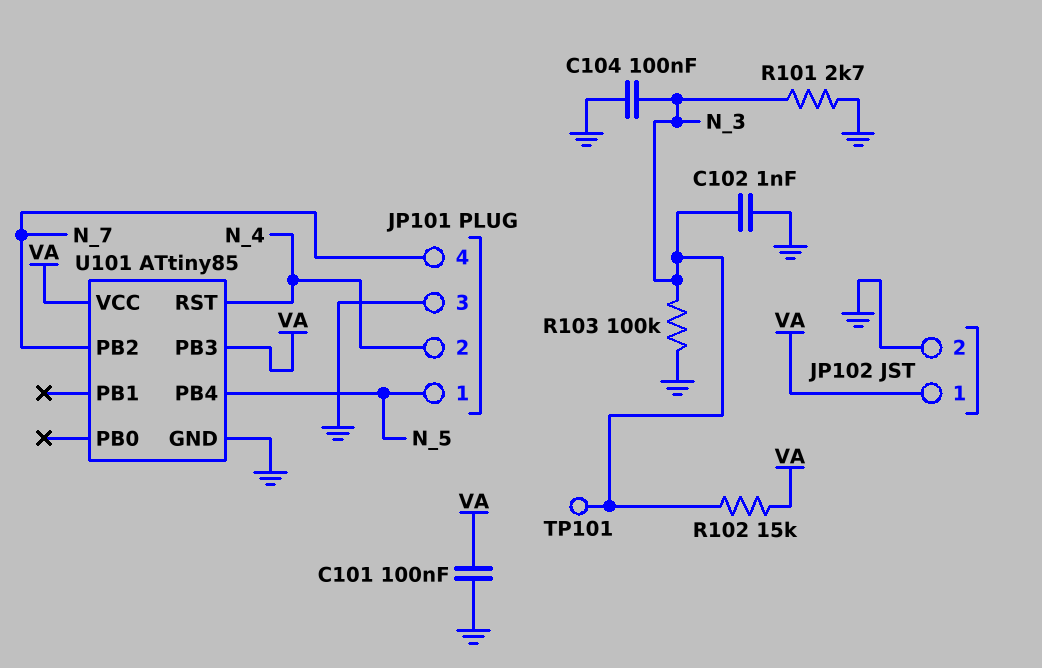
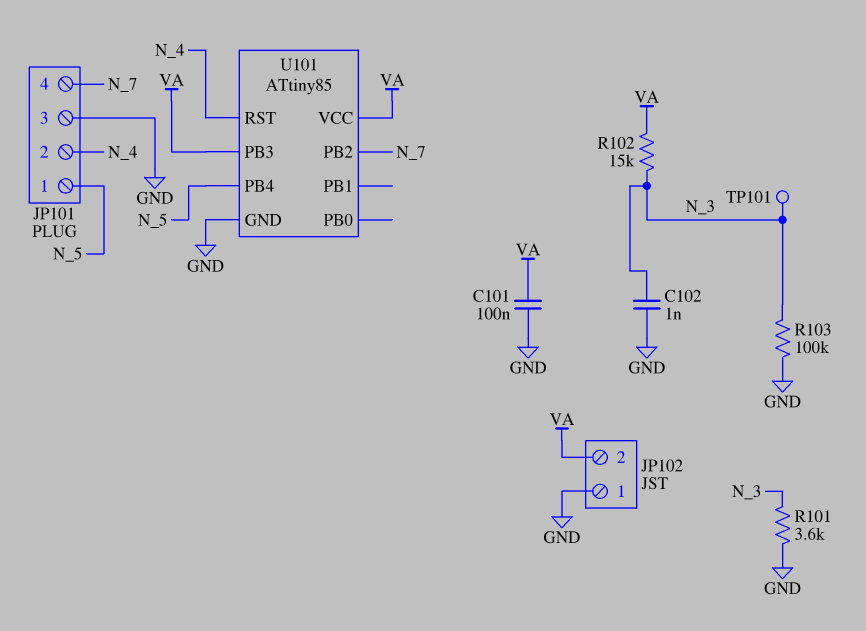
C104: 100nF (GND, N_3) -> none
JP102 pin 1: VA -> GND
JP102 pin 2: GND -> VA
R101: 2.7k (GND, N_3) -> 3.6k (GND, N_3)

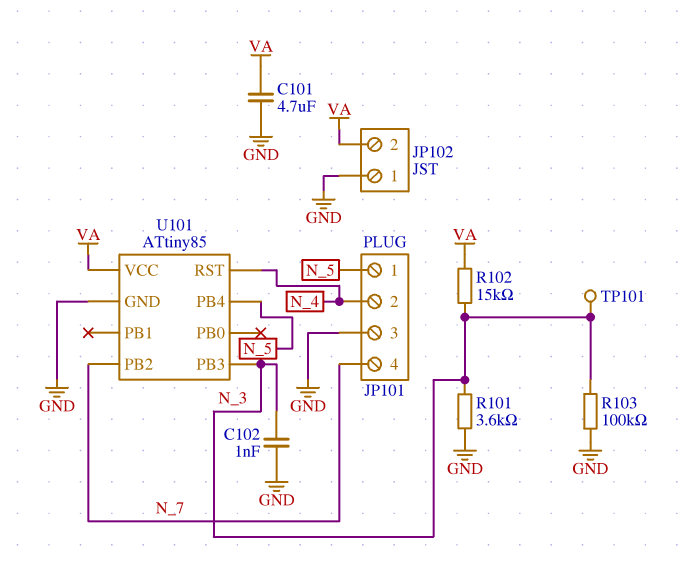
C101: 100nF (GND, VA) -> 4.7uF (GND, VA)
U101 pin PB3: VA -> N_3

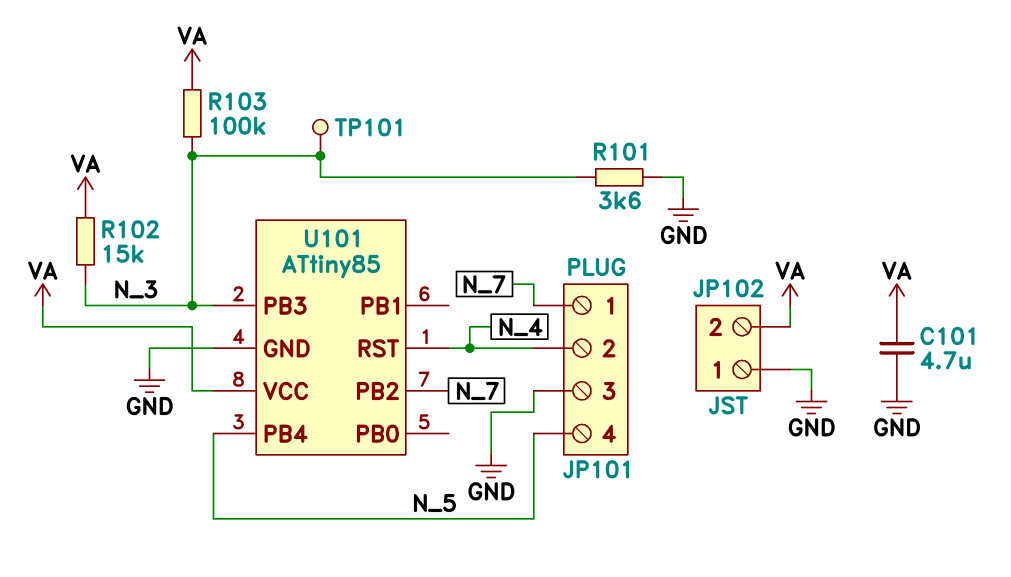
C102: 1nF (GND, N_3) -> none
JP101 pin 1: N_5 -> N_7
JP101 pin 4: N_7 -> N_5
R103: 100k (GND, N_3) -> 100k (N_3, VA)

